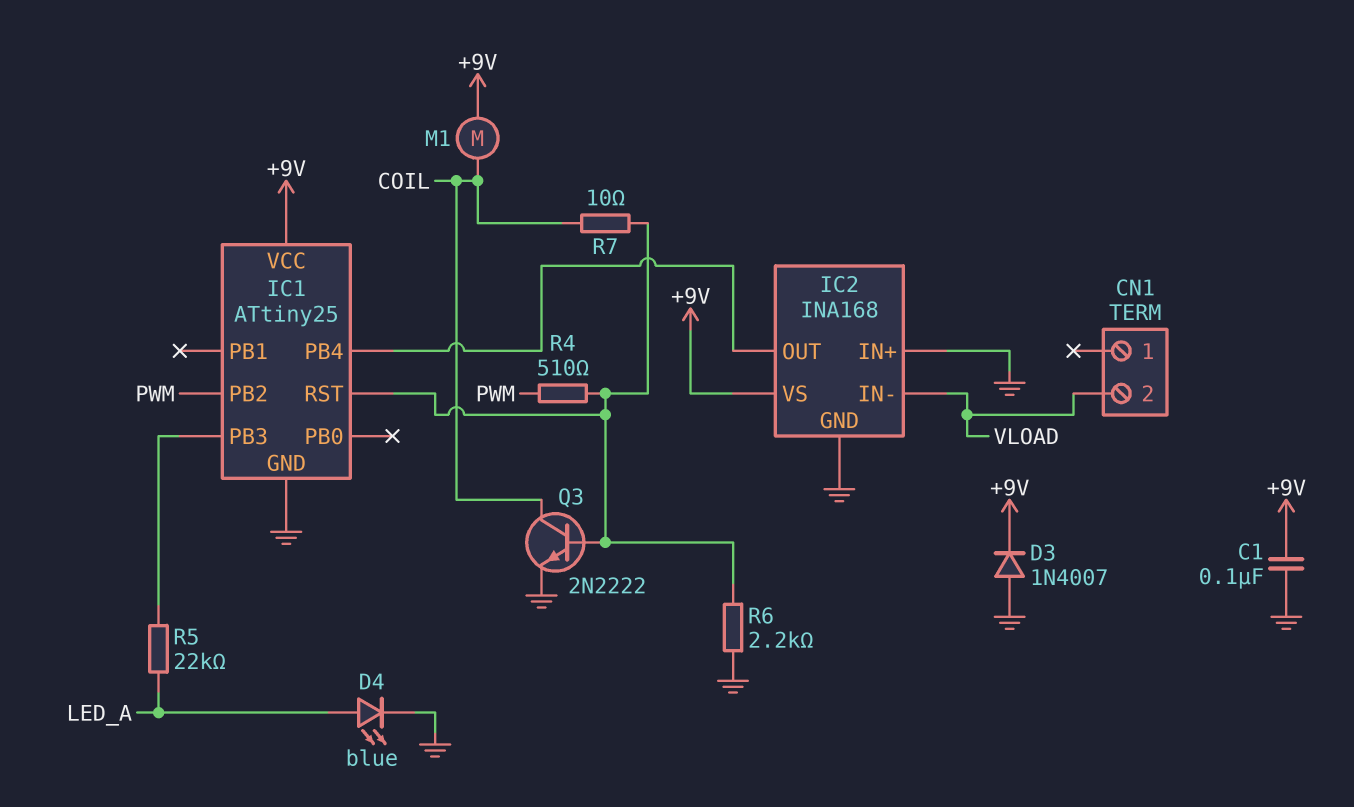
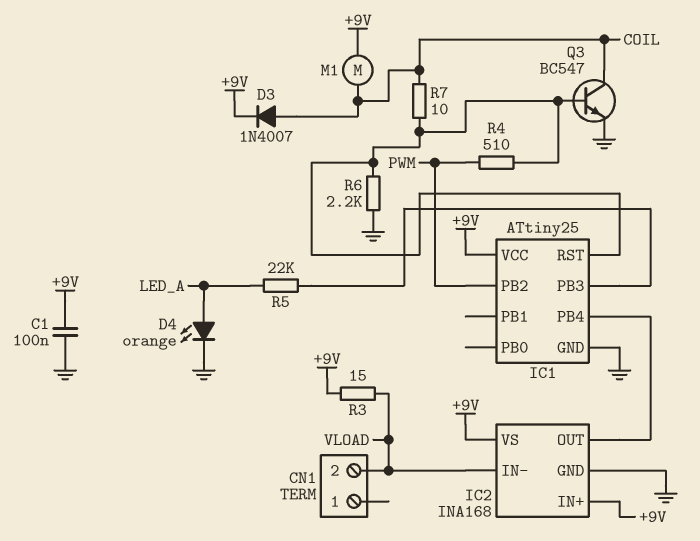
D3: diode 1N4007 (A GND, K +9V) -> diode 1N4007 (A COIL, K +9V)
D4: LED blue (A LED_A, K GND) -> LED orange (A LED_A, K GND)
IC2 pin IN+: GND -> +9V
Q3: NPN 2N2222 (B IC1/RST, C COIL, E GND) -> NPN BC547 (B IC1/RST, C COIL, E GND)
R3: none -> 15 (+9V, VLOAD)

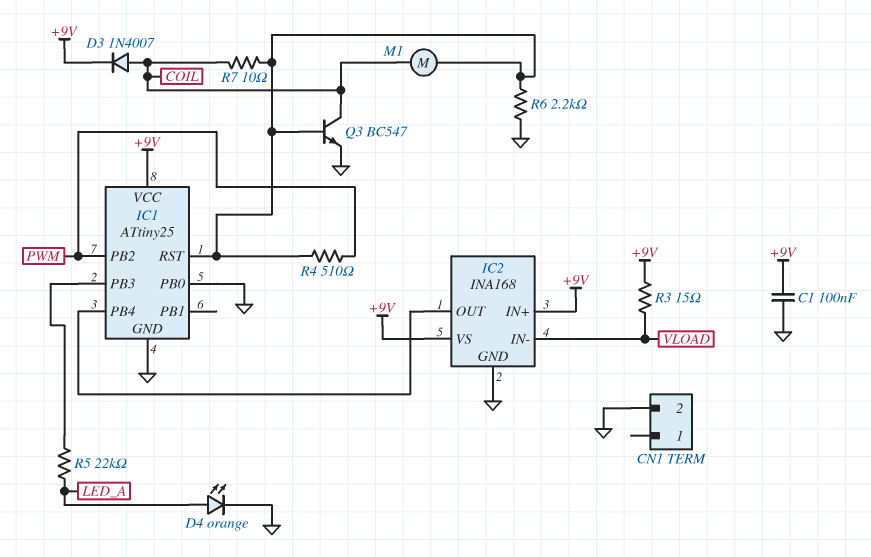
CN1 pin 2: VLOAD -> GND
IC1 pin PB0: none -> GND
M1: motor (+9V, COIL) -> motor (COIL, IC1/RST)

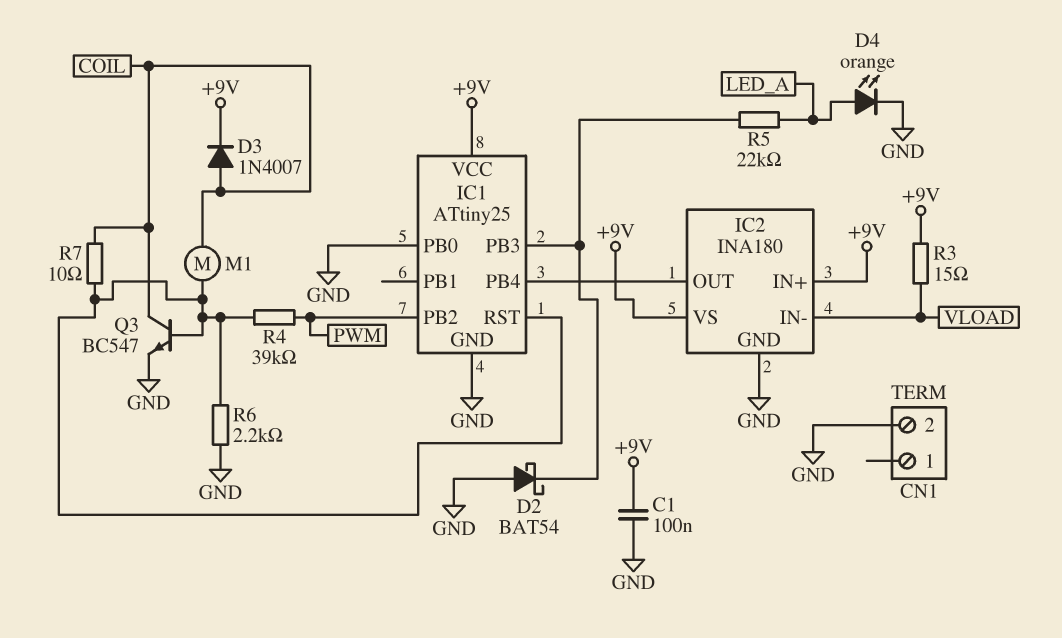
D2: none -> schottky BAT54 (A GND, K IC1/PB3)
IC2: INA168 -> INA180
R4: 510 (IC1/RST, PWM) -> 39k (IC1/RST, PWM)

